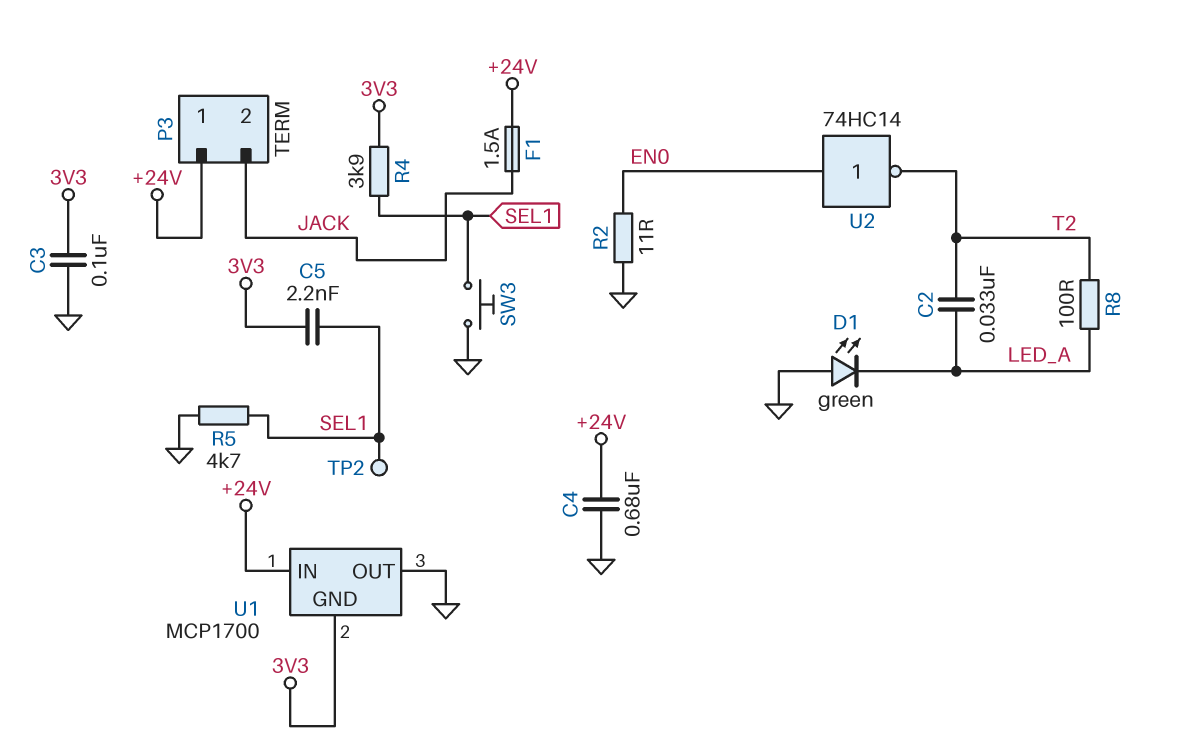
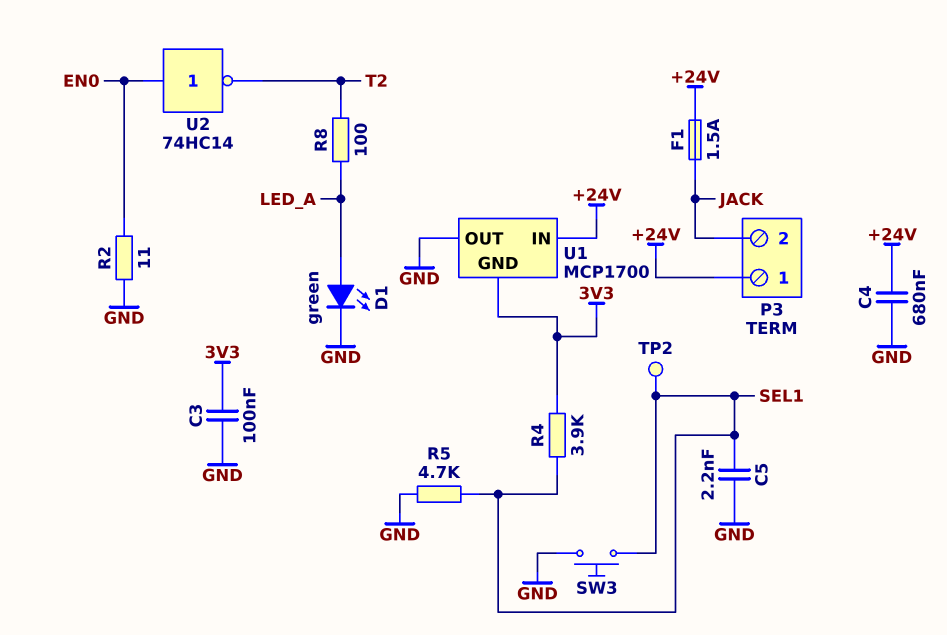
C2: 33nF (LED_A, T2) -> none
C5: 2.2nF (3V3, SEL1) -> 2.2nF (GND, SEL1)
D1: LED green (A GND, K LED_A) -> LED green (A LED_A, K GND)

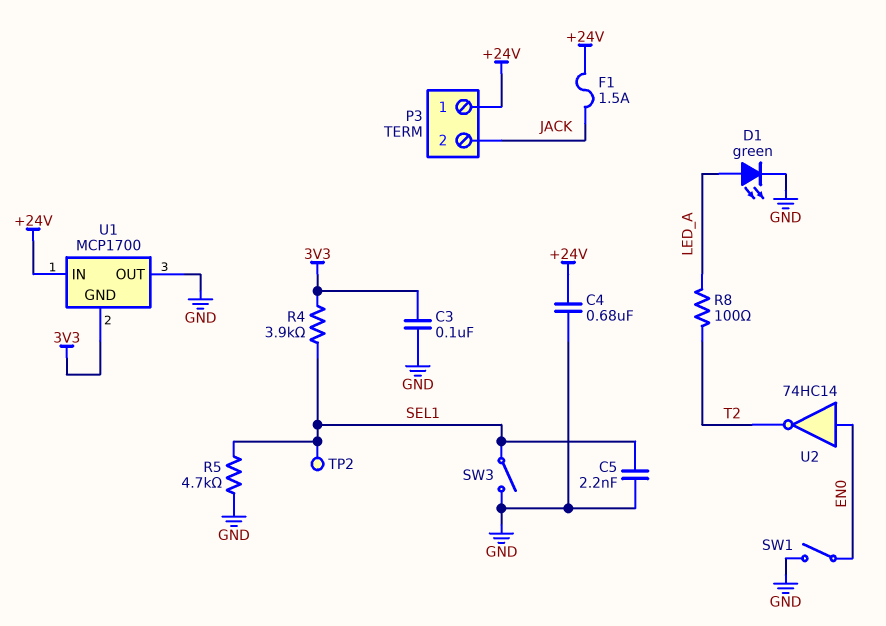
R2: 11 (EN0, GND) -> none
SW1: none -> switch (EN0, GND)
SW3: button (GND, SEL1) -> switch (GND, SEL1)

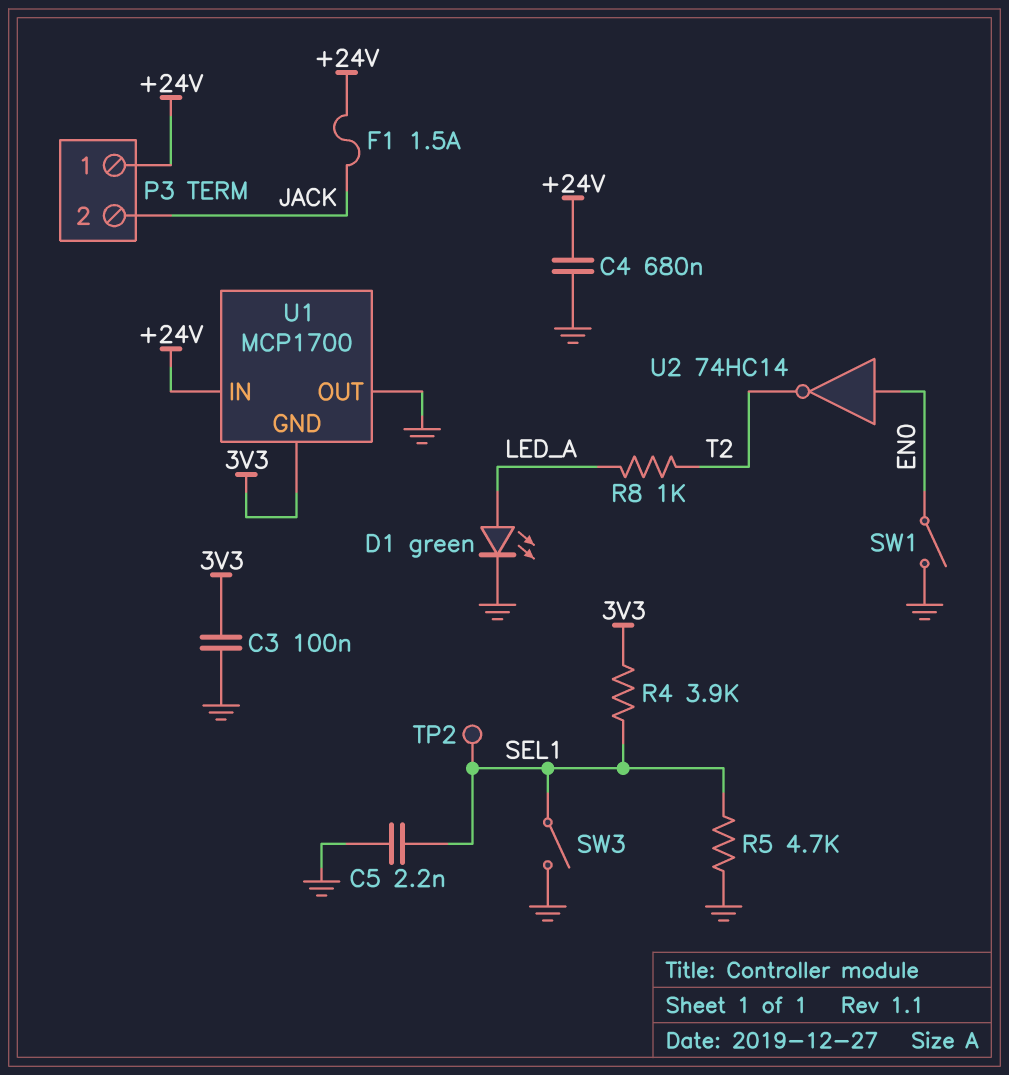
R8: 100 (LED_A, T2) -> 1k (LED_A, T2)

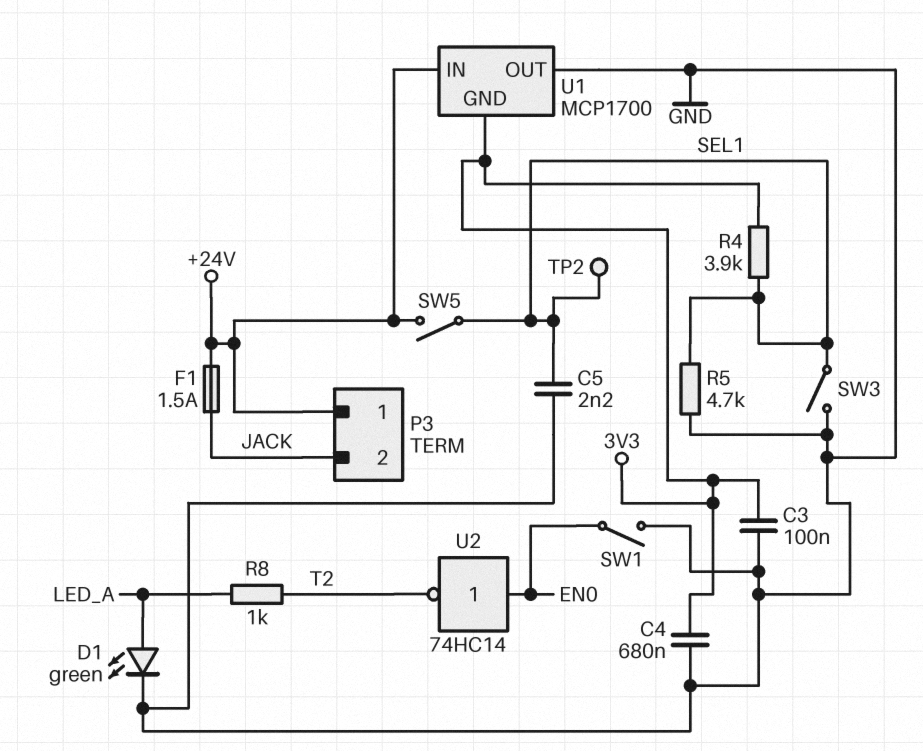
C4: 680nF (+24V, GND) -> 680nF (3V3, GND)
SW5: none -> switch (+24V, SEL1)

